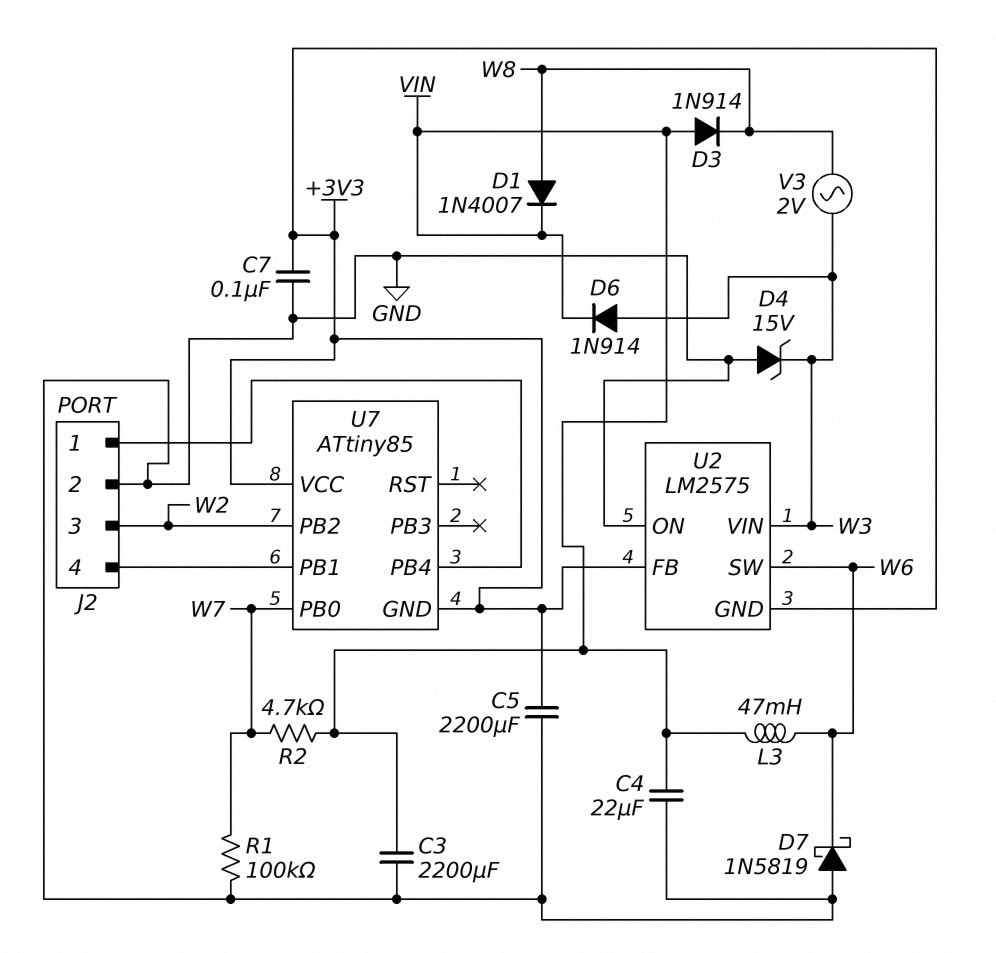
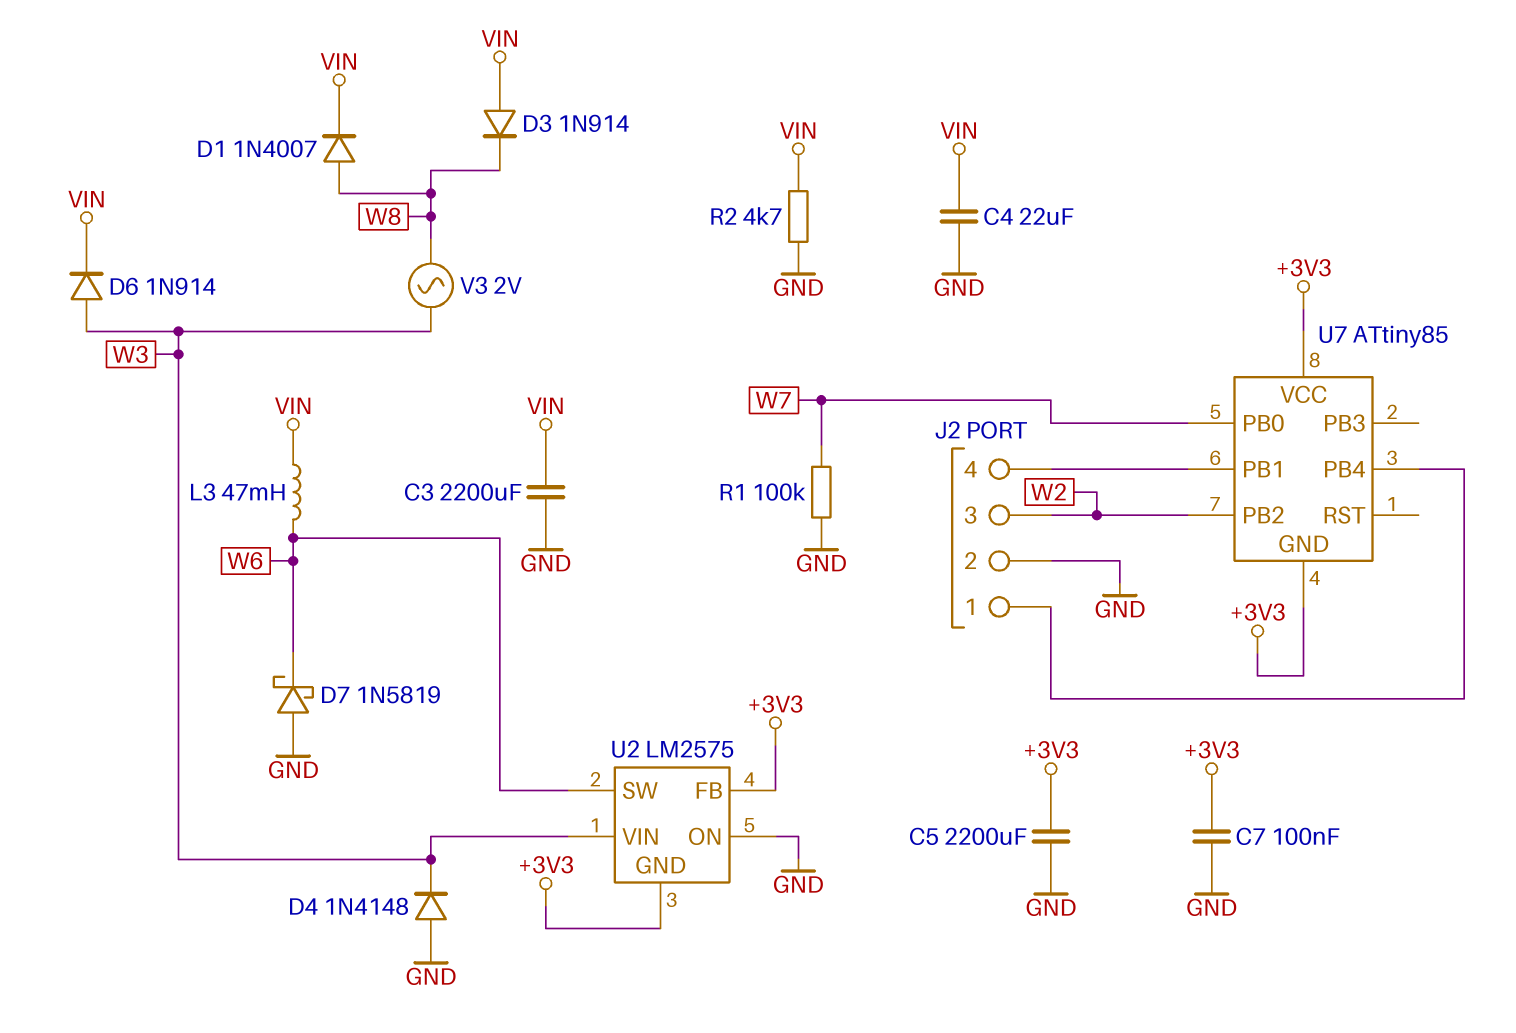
D4: zener 15V (A GND, K W3) -> diode 1N4148 (A GND, K W3)
R2: 4.7k (VIN, W7) -> 4.7k (GND, VIN)

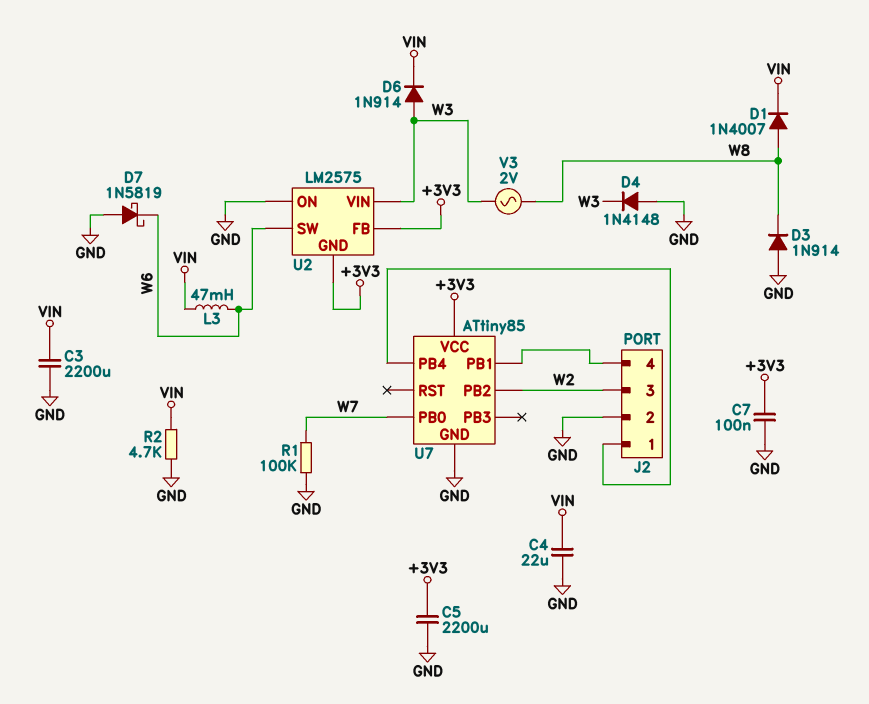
D3: diode 1N914 (A VIN, K W8) -> diode 1N914 (A GND, K W8)
U7 pin GND: +3V3 -> GND

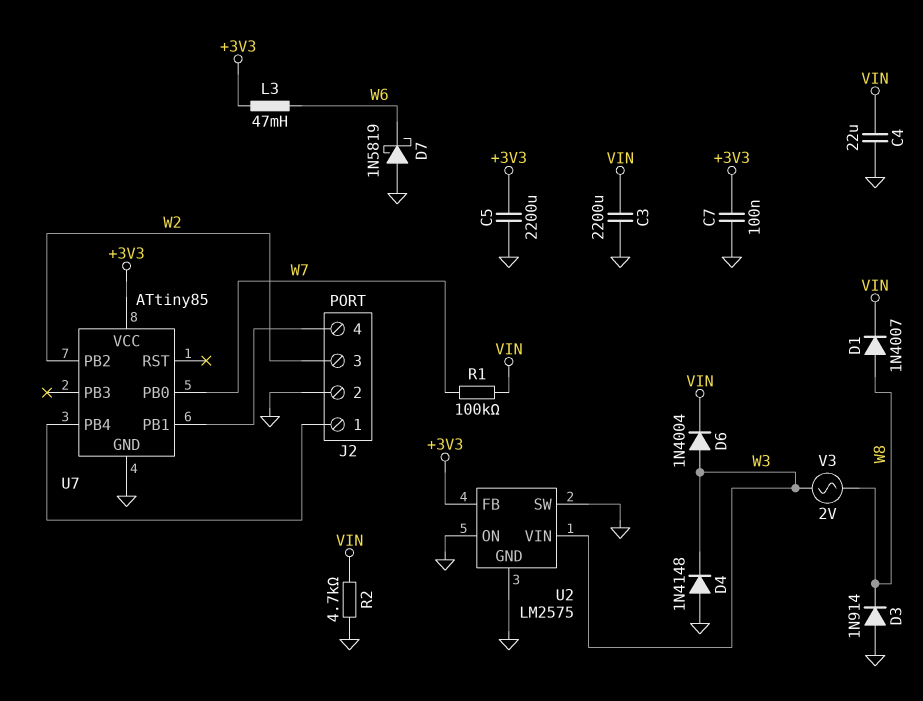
D6: diode 1N914 (A W3, K VIN) -> diode 1N4004 (A W3, K VIN)
L3: 47mH (VIN, W6) -> 47mH (+3V3, W6)
R1: 100k (GND, W7) -> 100k (VIN, W7)
U2 pin GND: +3V3 -> GND
U2 pin SW: W6 -> GND

